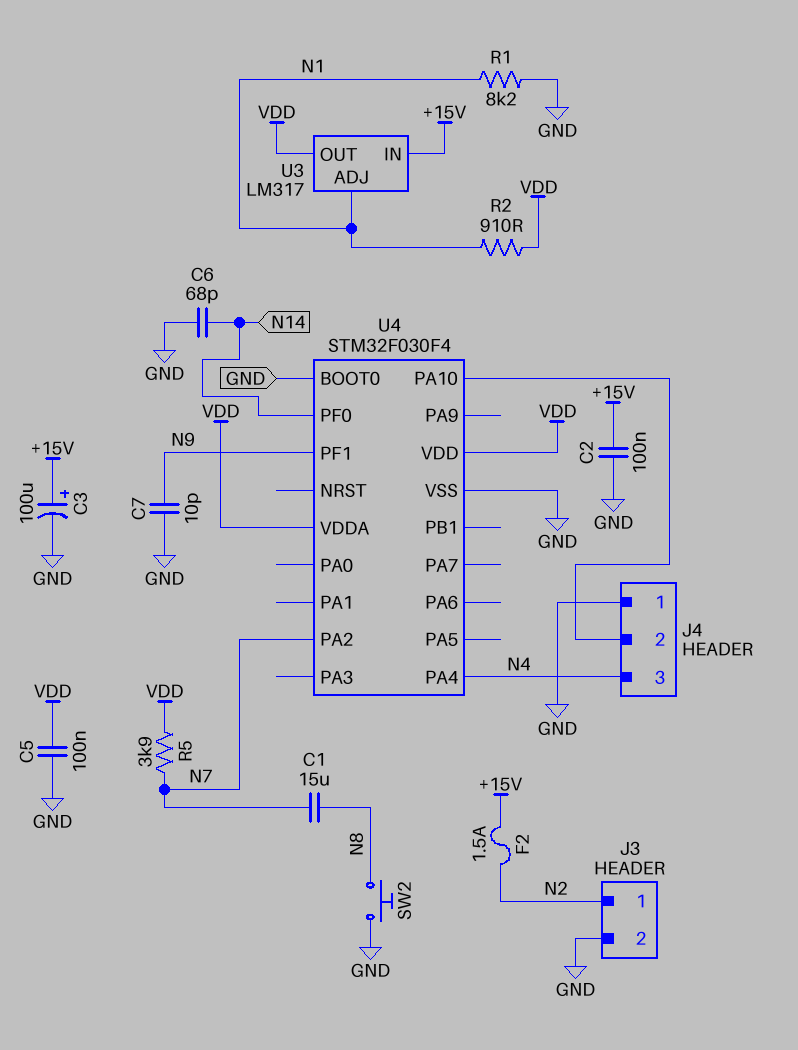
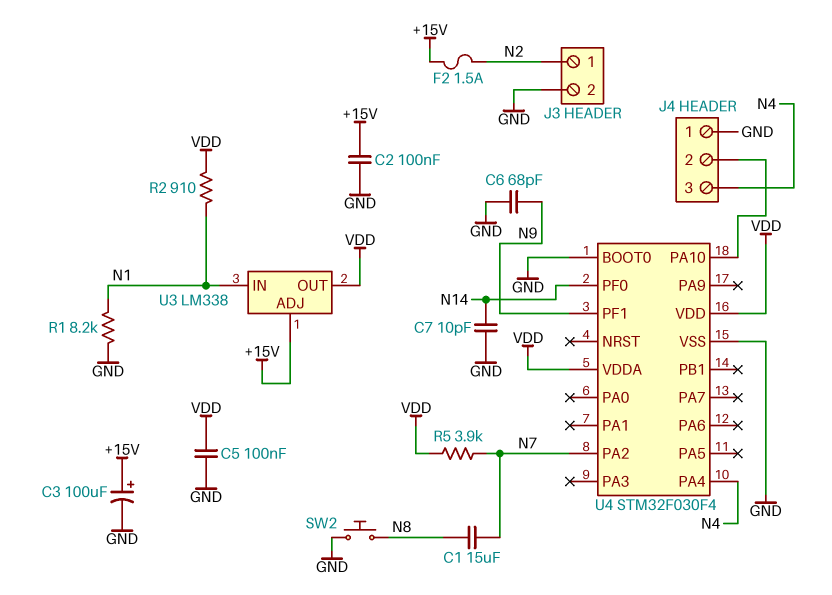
C6: 68pF (GND, N14) -> 68pF (GND, N9)
C7: 10pF (GND, N9) -> 10pF (GND, N14)
U3: LM317 -> LM338
U3 pin ADJ: N1 -> +15V
U3 pin IN: +15V -> N1

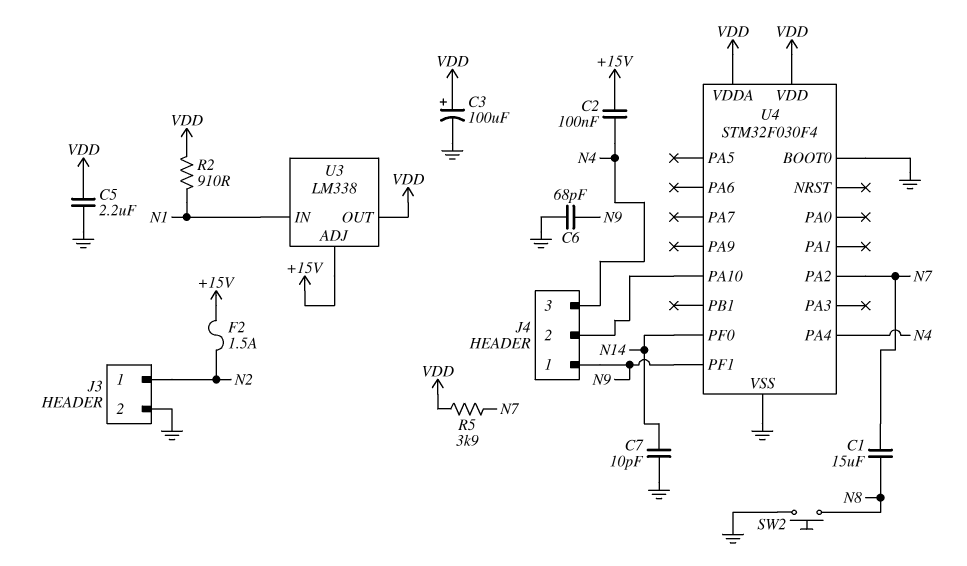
C2: 100nF (+15V, GND) -> 100nF (+15V, N4)
C3: 100uF (plus +15V, minus GND) -> 100uF (plus VDD, minus GND)
C5: 100nF (GND, VDD) -> 2.2uF (GND, VDD)
J4 pin 1: GND -> N9
R1: 8.2k (GND, N1) -> none

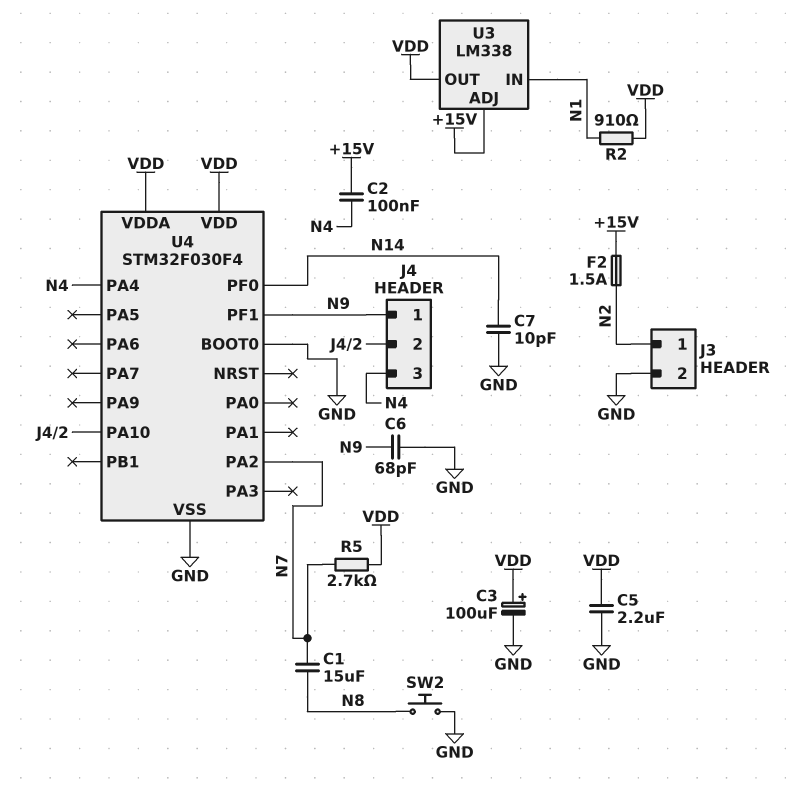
R5: 3.9k (N7, VDD) -> 2.7k (N7, VDD)

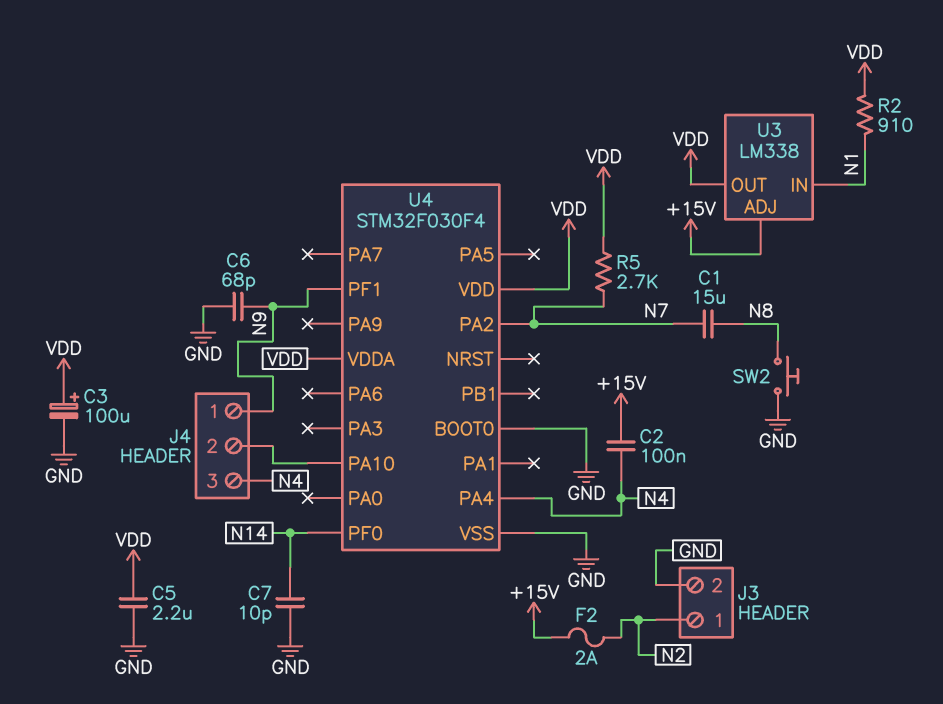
F2: 1.5A (+15V, N2) -> 2A (+15V, N2)

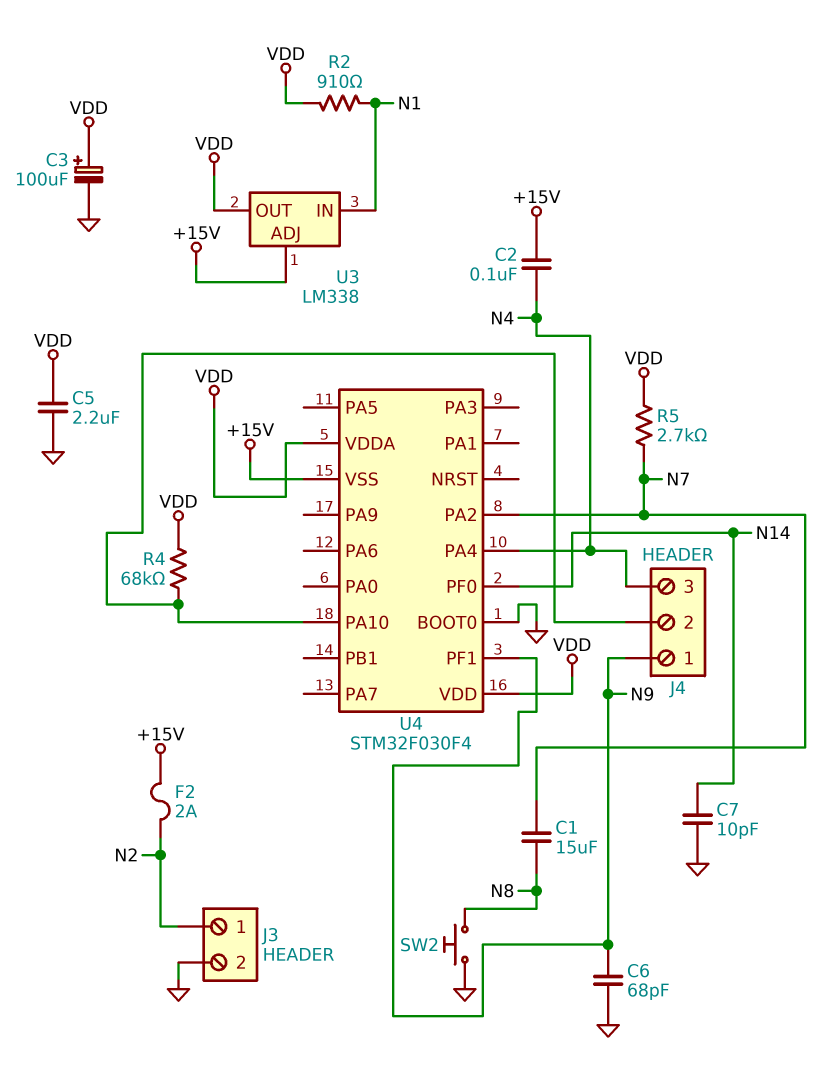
R4: none -> 68k (J4/2, VDD)
U4 pin VSS: GND -> +15V

